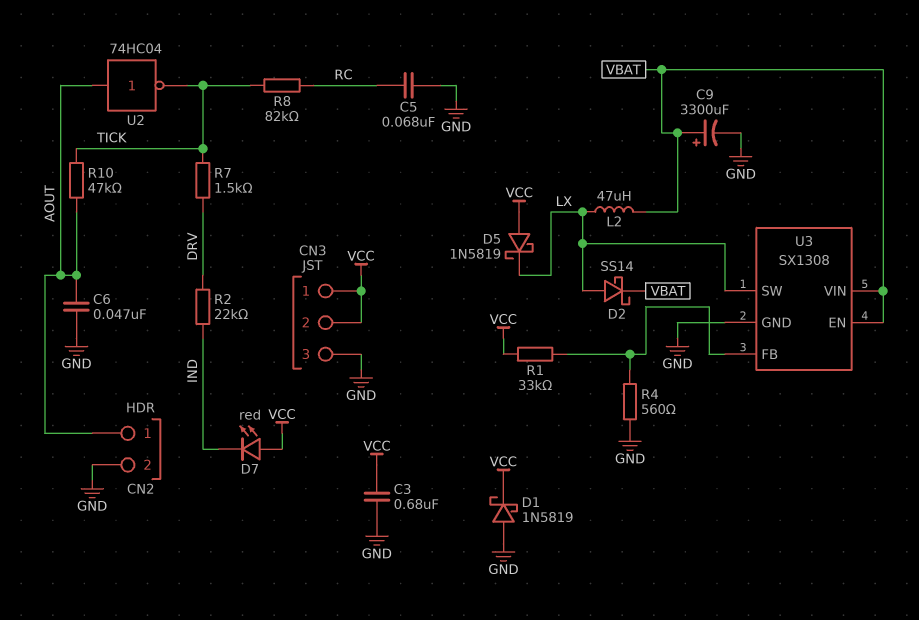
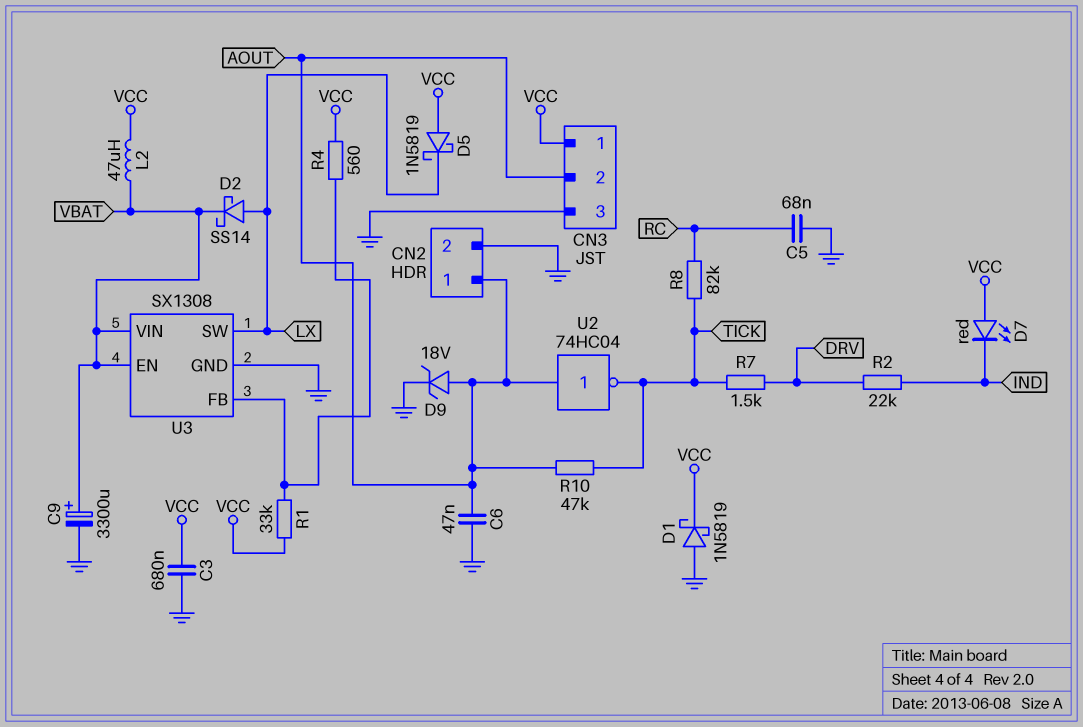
CN3 pin 2: VCC -> AOUT
D9: none -> zener 18V (A AOUT, K GND)
L2: 47uH (LX, VBAT) -> 47uH (VBAT, VCC)
R4: 560 (GND, U3/FB) -> 560 (U3/FB, VCC)

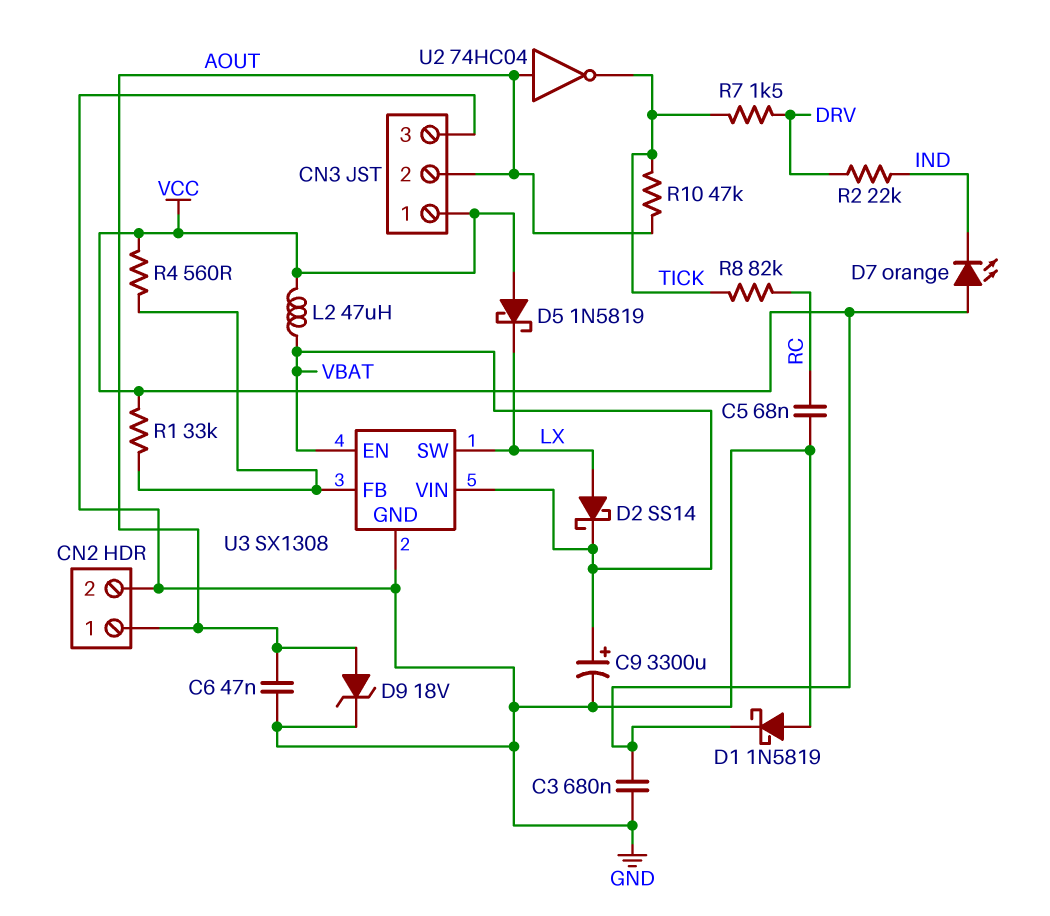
D7: LED red (A VCC, K IND) -> LED orange (A VCC, K IND)

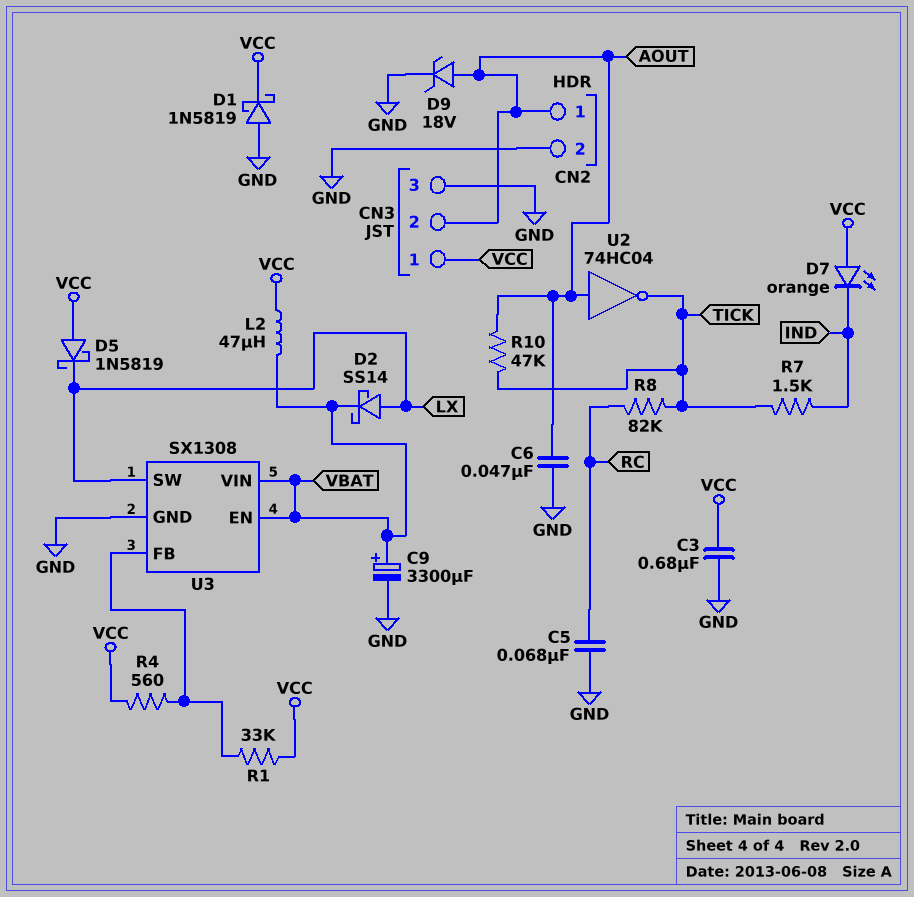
R2: 22k (DRV, IND) -> none
R7: 1.5k (DRV, TICK) -> 1.5k (IND, TICK)

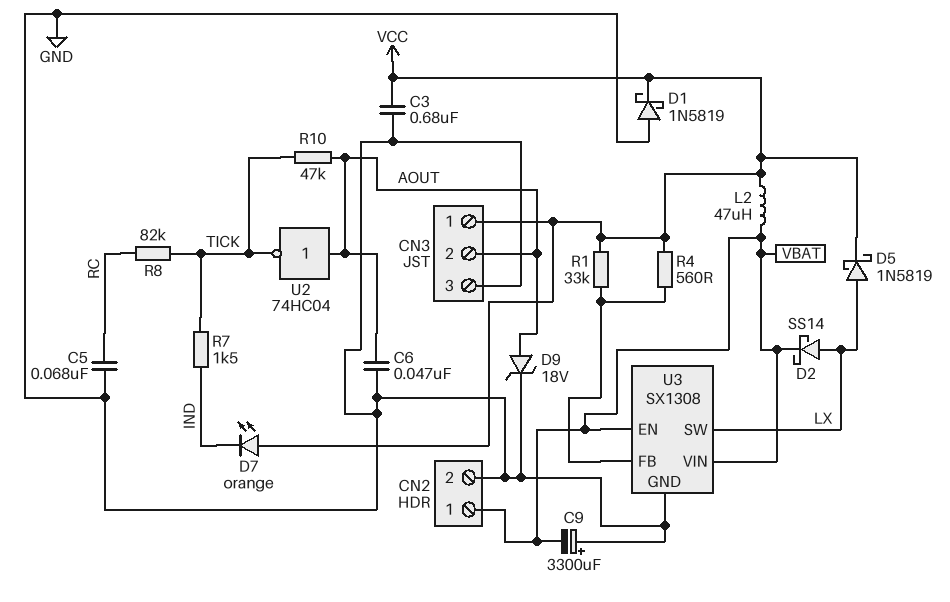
C9: 3300uF (plus VBAT, minus GND) -> 3300uF (plus GND, minus VBAT)
CN2 pin 1: AOUT -> VBAT
D5: schottky 1N5819 (A VCC, K LX) -> schottky 1N5819 (A LX, K VCC)

